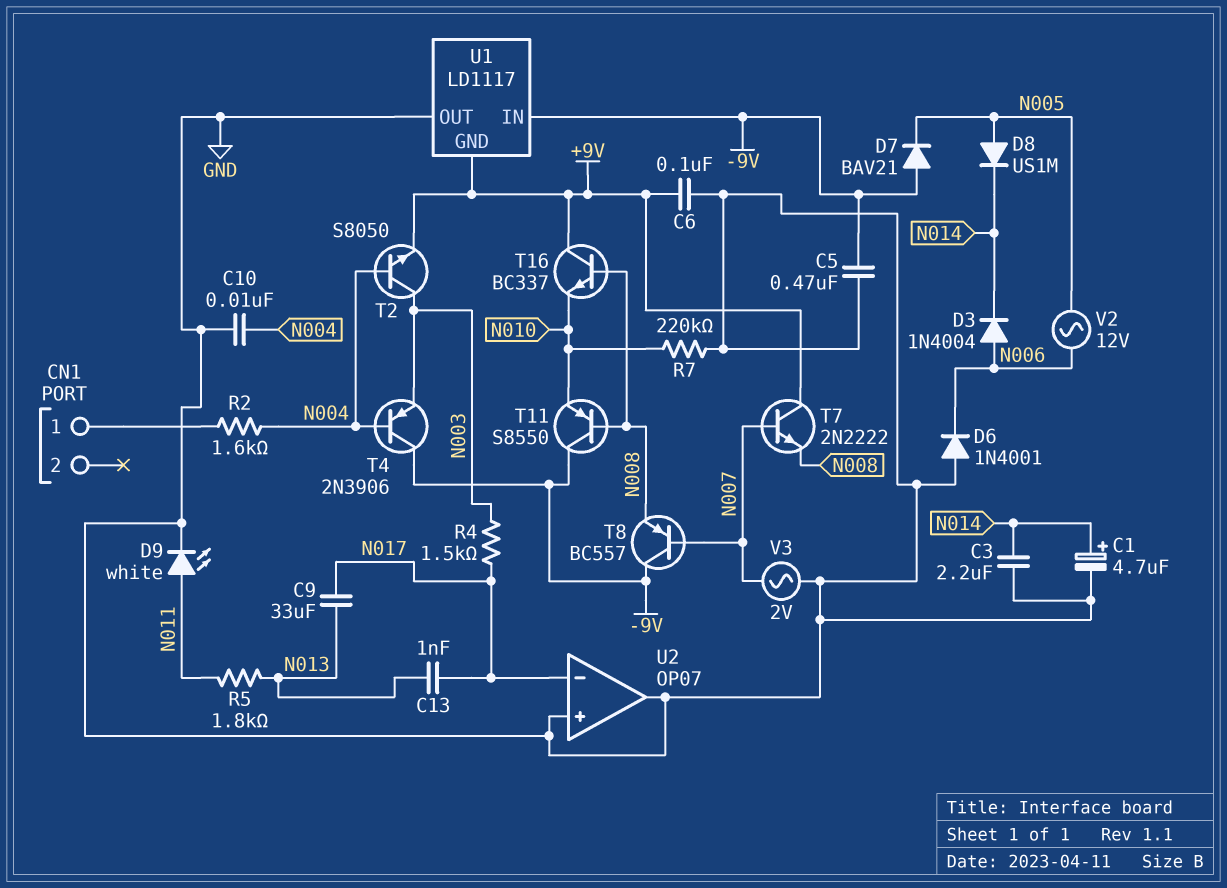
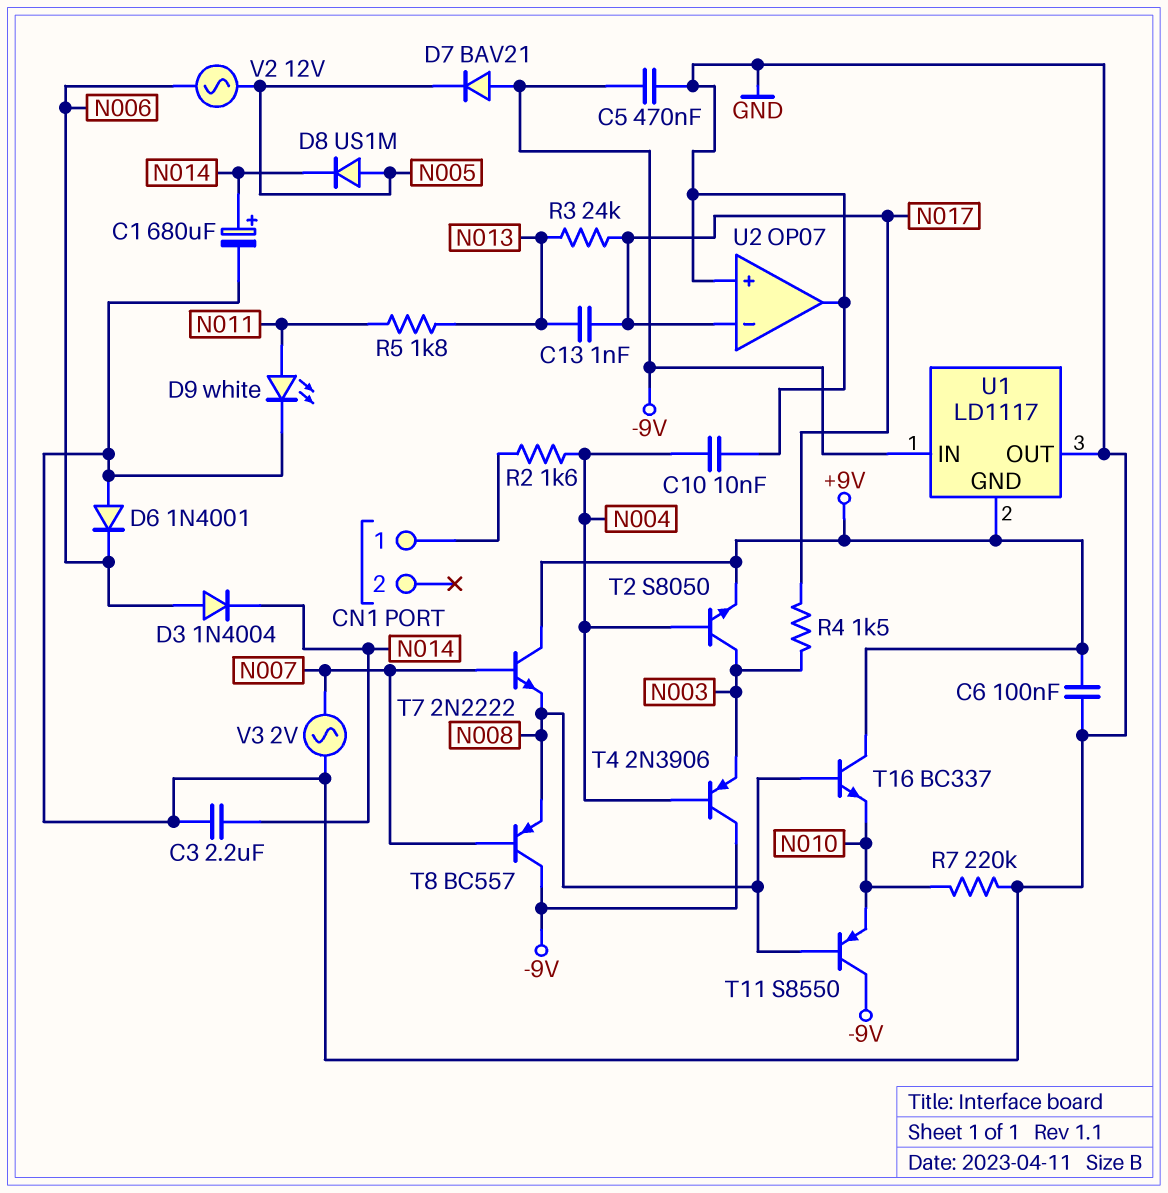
C1: 4.7uF (plus N014, minus GND) -> 680uF (plus N014, minus GND)
C9: 33uF (N013, N017) -> none
R3: none -> 24k (N013, N017)

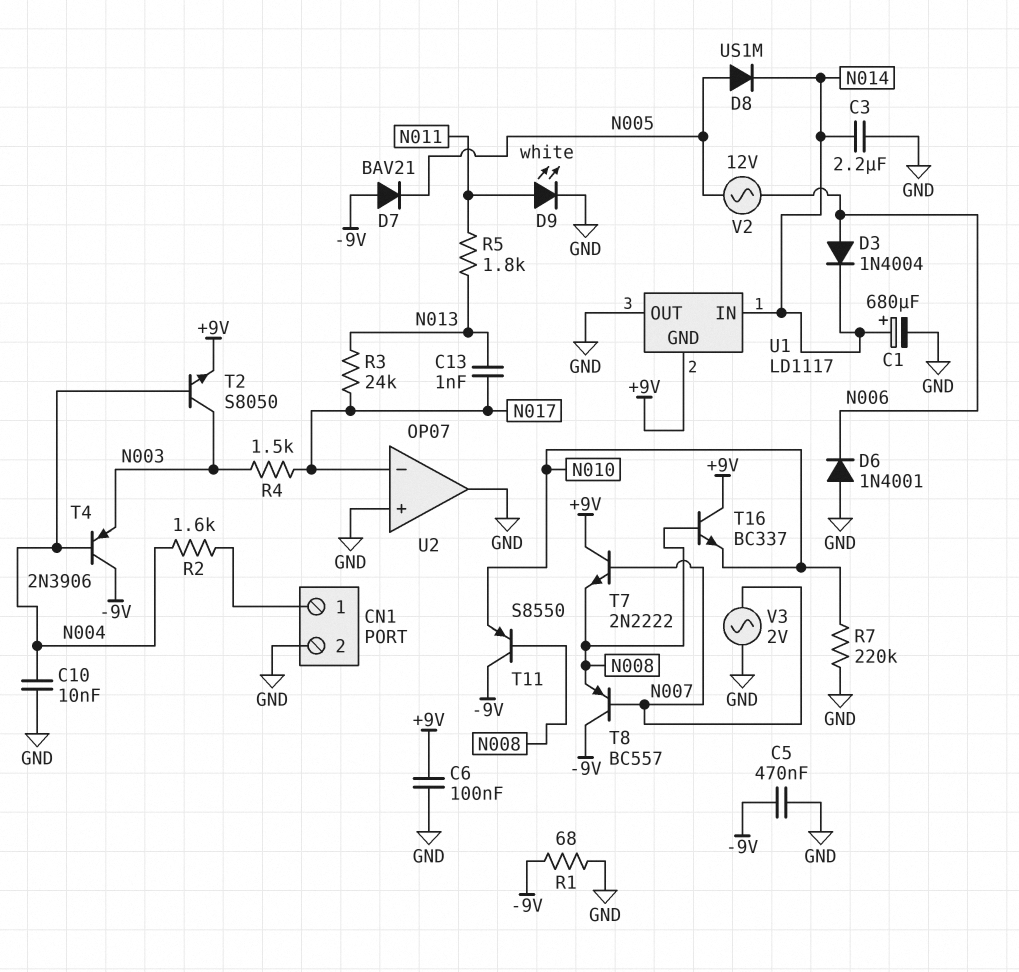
CN1 pin 2: none -> GND
R1: none -> 68 (-9V, GND)
U1 pin IN: -9V -> N014

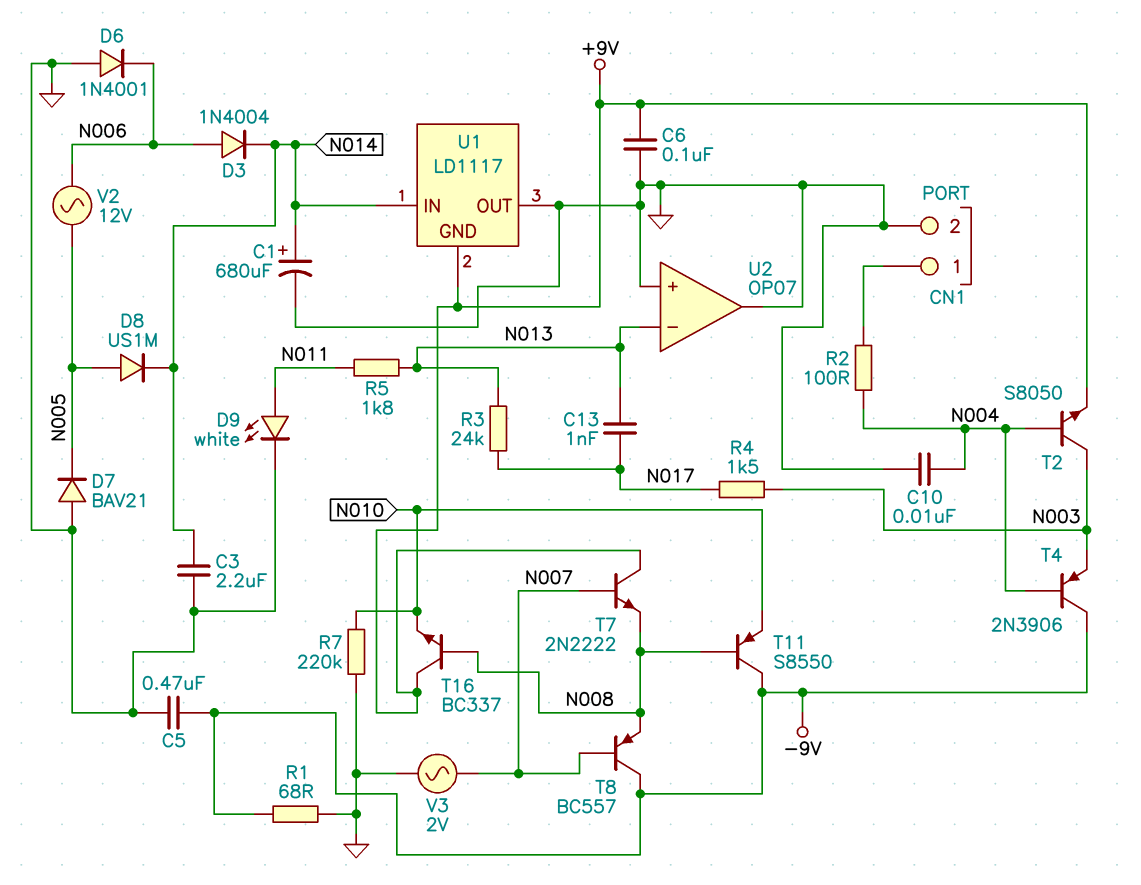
D7: diode BAV21 (A -9V, K N005) -> diode BAV21 (A GND, K N005)
R2: 1.6k (CN1/1, N004) -> 100 (CN1/1, N004)
U2 pin in-: N017 -> N013

